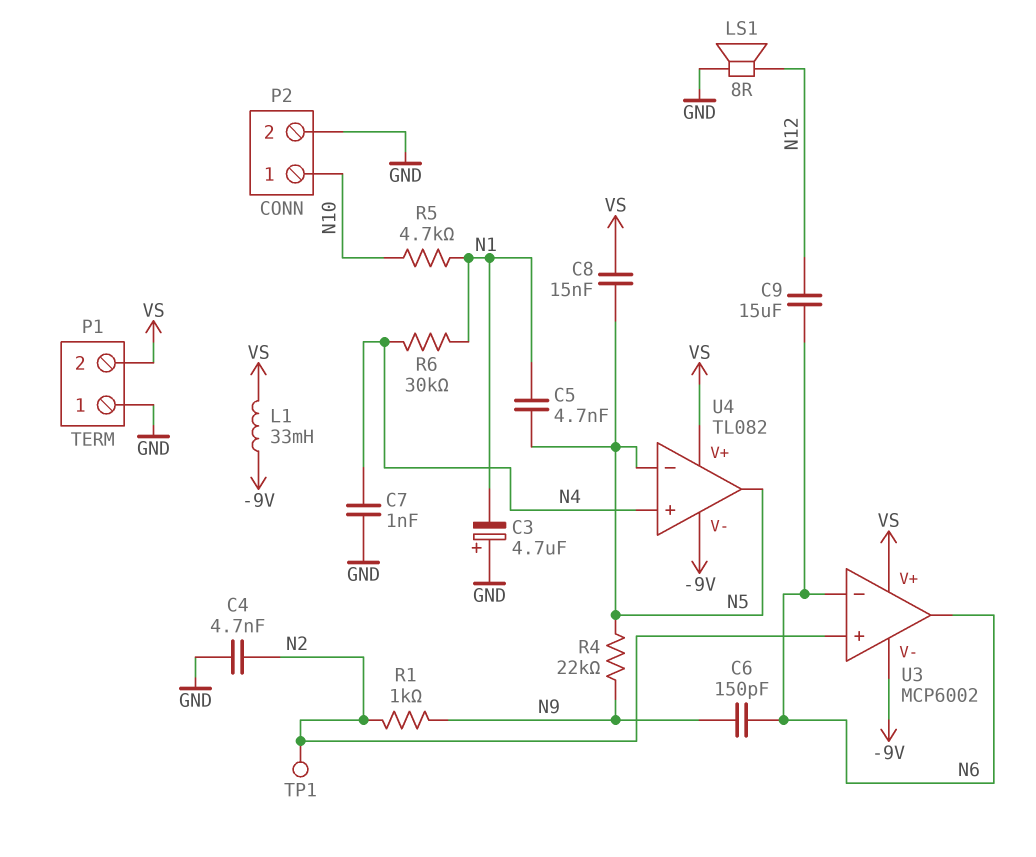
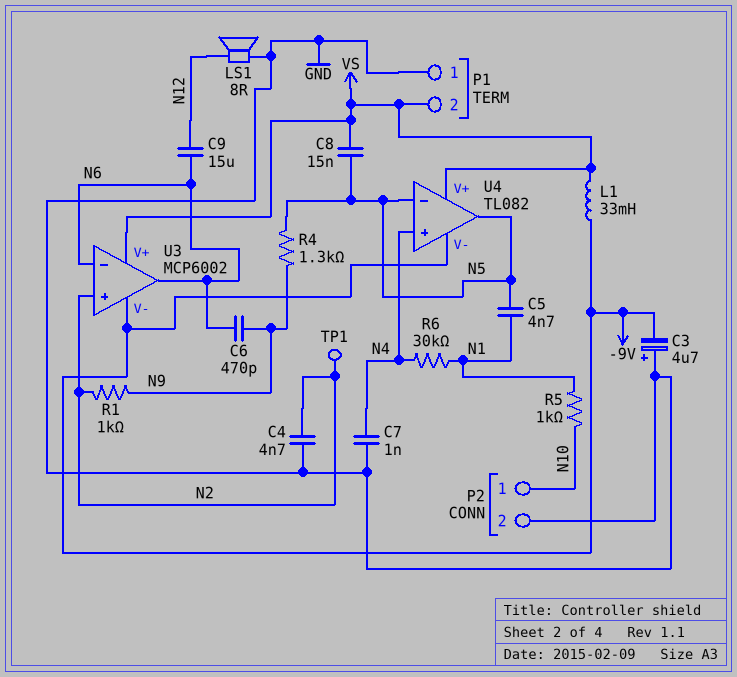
C3: 4.7uF (plus GND, minus N1) -> 4.7uF (plus GND, minus -9V)
C6: 150pF (N6, N9) -> 470pF (N6, N9)
R4: 22k (N5, N9) -> 1.3k (N5, N9)
R5: 4.7k (N1, N10) -> 1k (N1, N10)

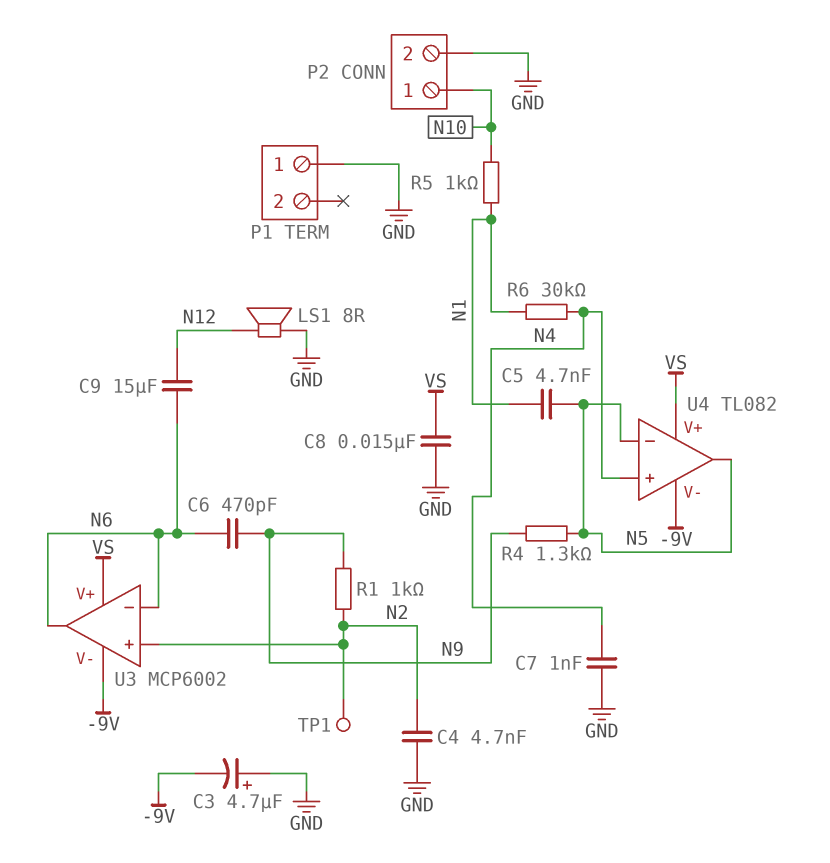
C8: 15nF (N5, VS) -> 15nF (GND, VS)
L1: 33mH (-9V, VS) -> none
P1 pin 2: VS -> none

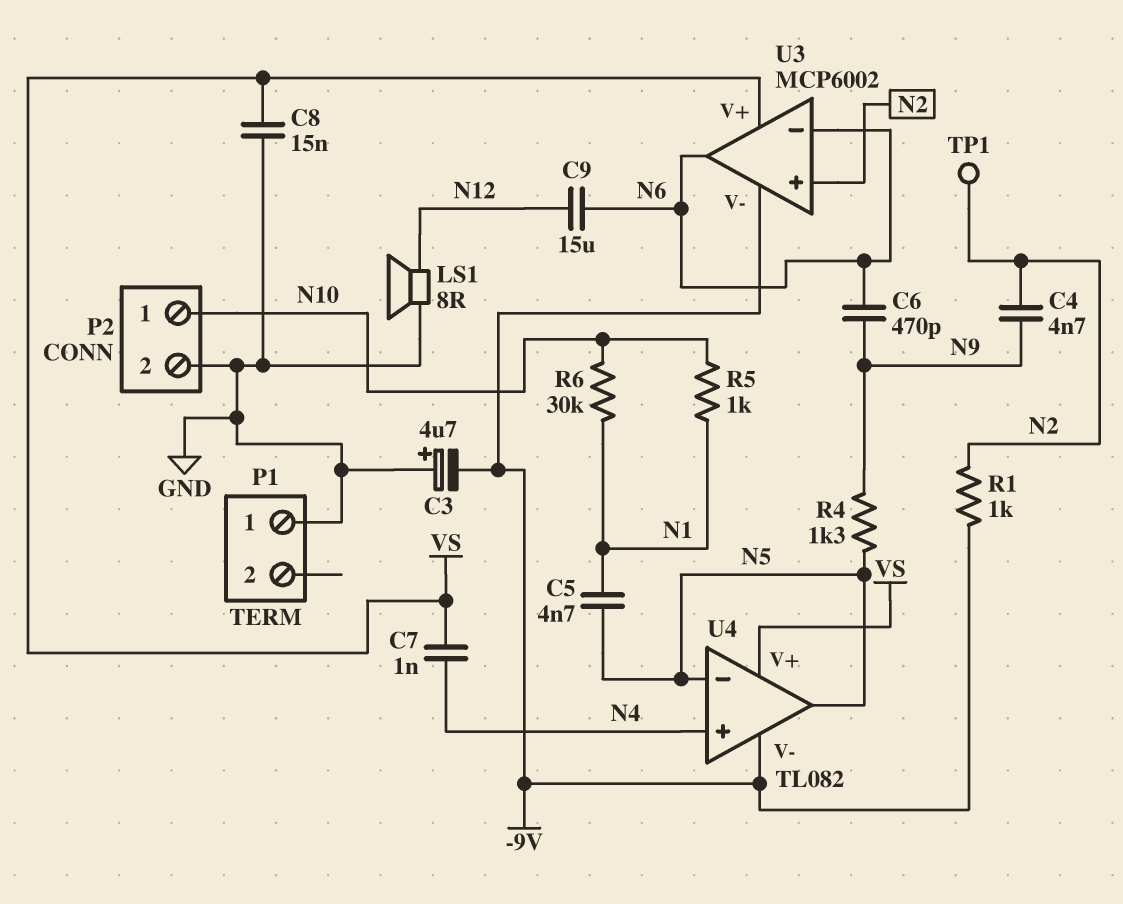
C4: 4.7nF (GND, N2) -> 4.7nF (N2, N9)
C7: 1nF (GND, N4) -> 1nF (N4, VS)
R1: 1k (N2, N9) -> 1k (-9V, N2)
R6: 30k (N1, N4) -> 30k (N1, N10)

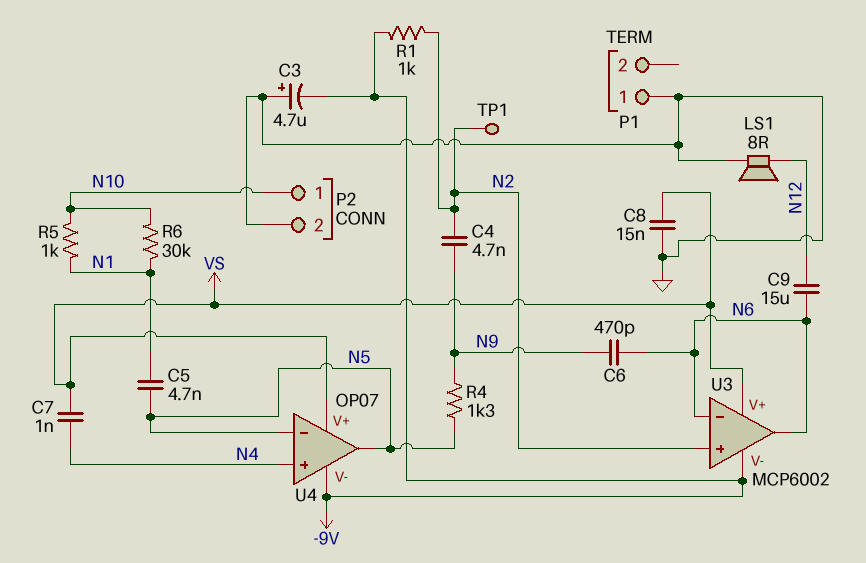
U4: TL082 -> OP07

